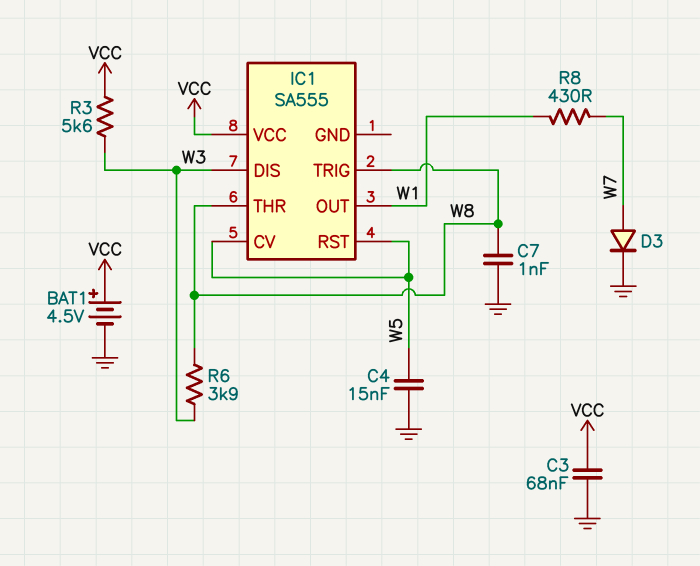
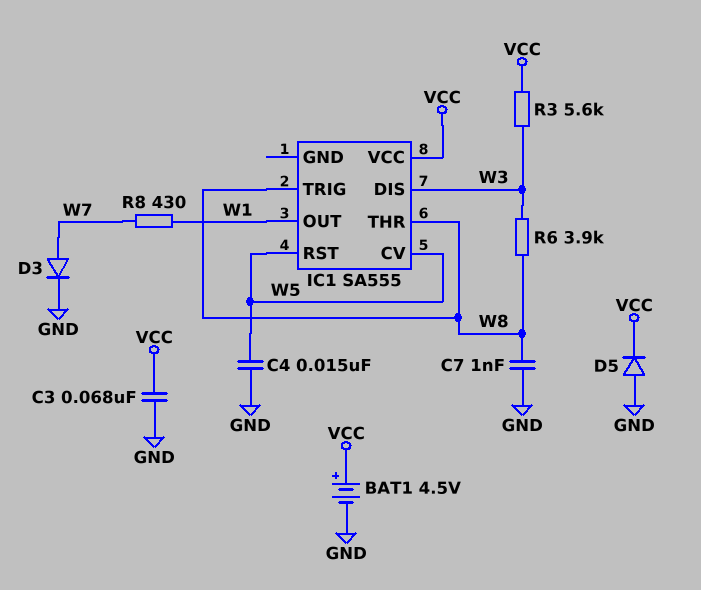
D5: none -> diode (A GND, K VCC)

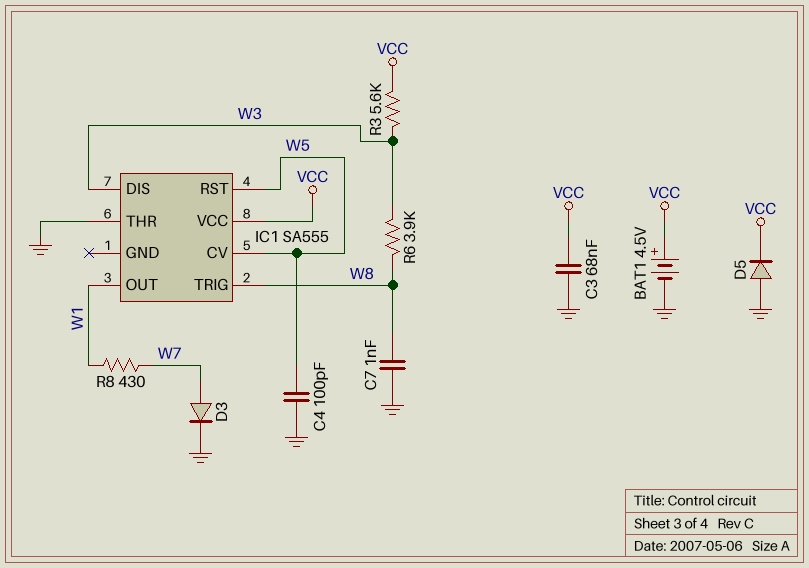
C4: 15nF (GND, W5) -> 100pF (GND, W5)
IC1 pin THR: W8 -> GND

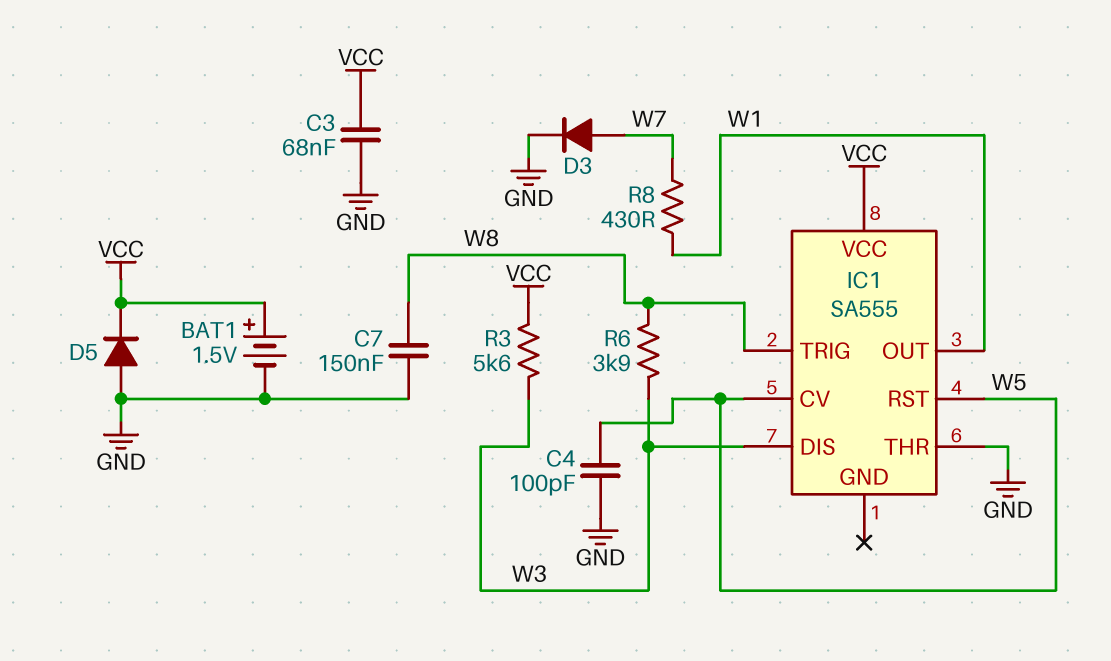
BAT1: 4.5V (plus VCC, minus GND) -> 1.5V (plus VCC, minus GND)
C7: 1nF (GND, W8) -> 150nF (GND, W8)

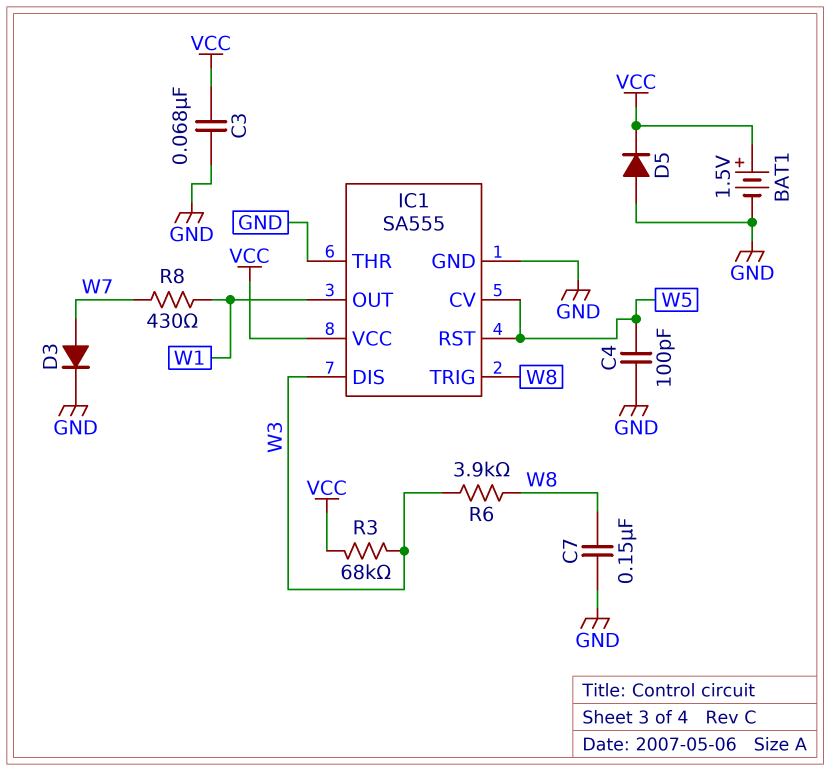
IC1 pin GND: none -> GND
R3: 5.6k (VCC, W3) -> 68k (VCC, W3)

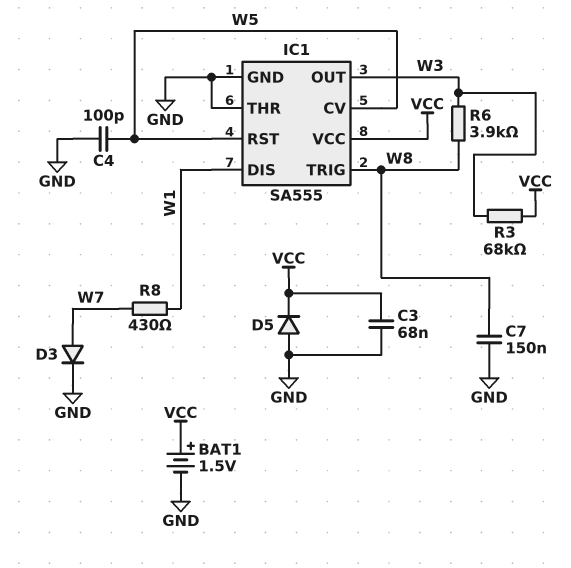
IC1 pin DIS: W3 -> W1
IC1 pin OUT: W1 -> W3

